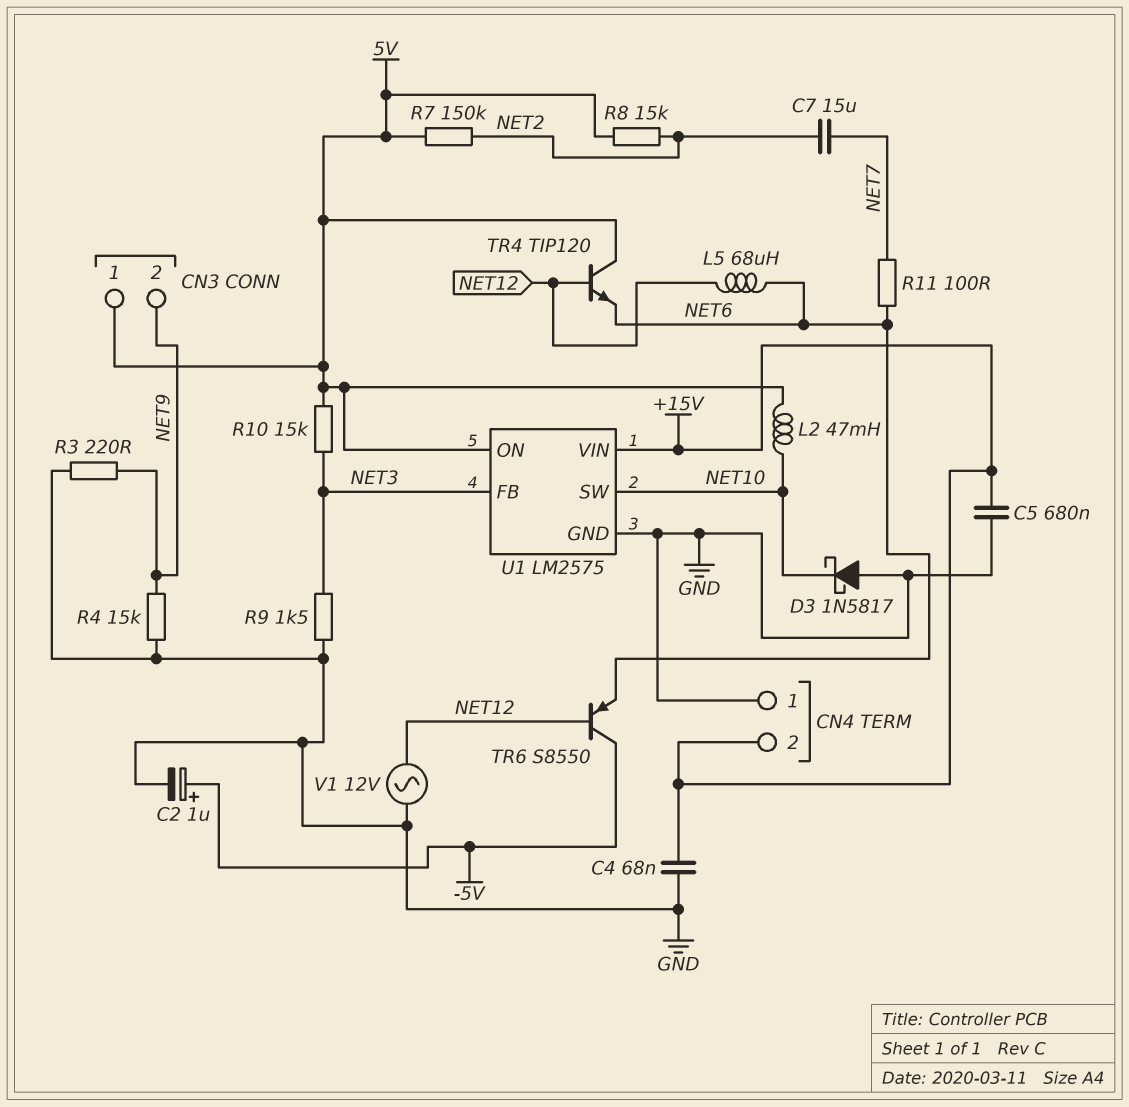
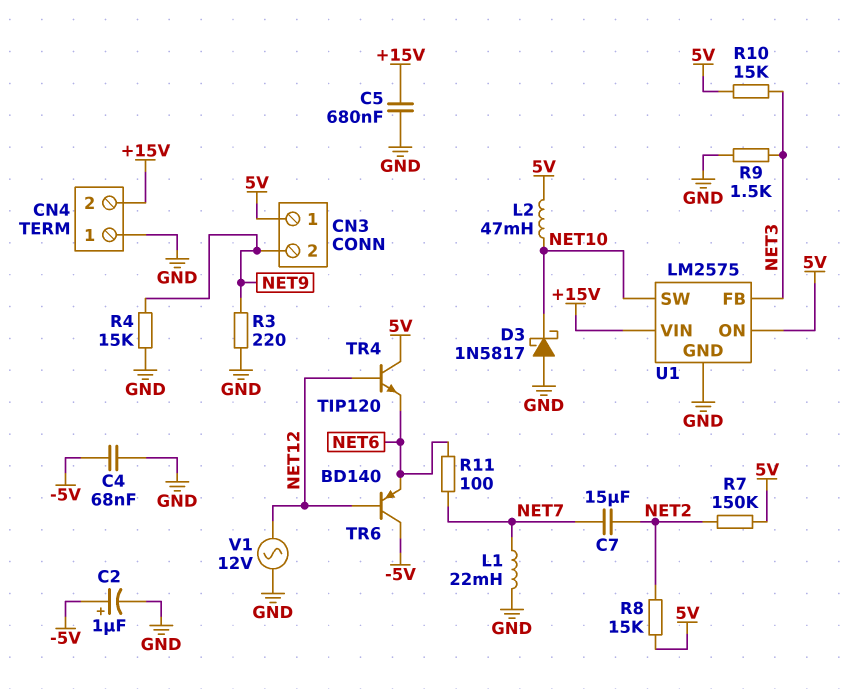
C4: 68nF (+15V, GND) -> 68nF (-5V, GND)
L1: none -> 22mH (GND, NET7)
L5: 68uH (NET6, NET12) -> none
TR6: PNP S8550 (B NET12, C -5V, E NET6) -> PNP BD140 (B NET12, C -5V, E NET6)

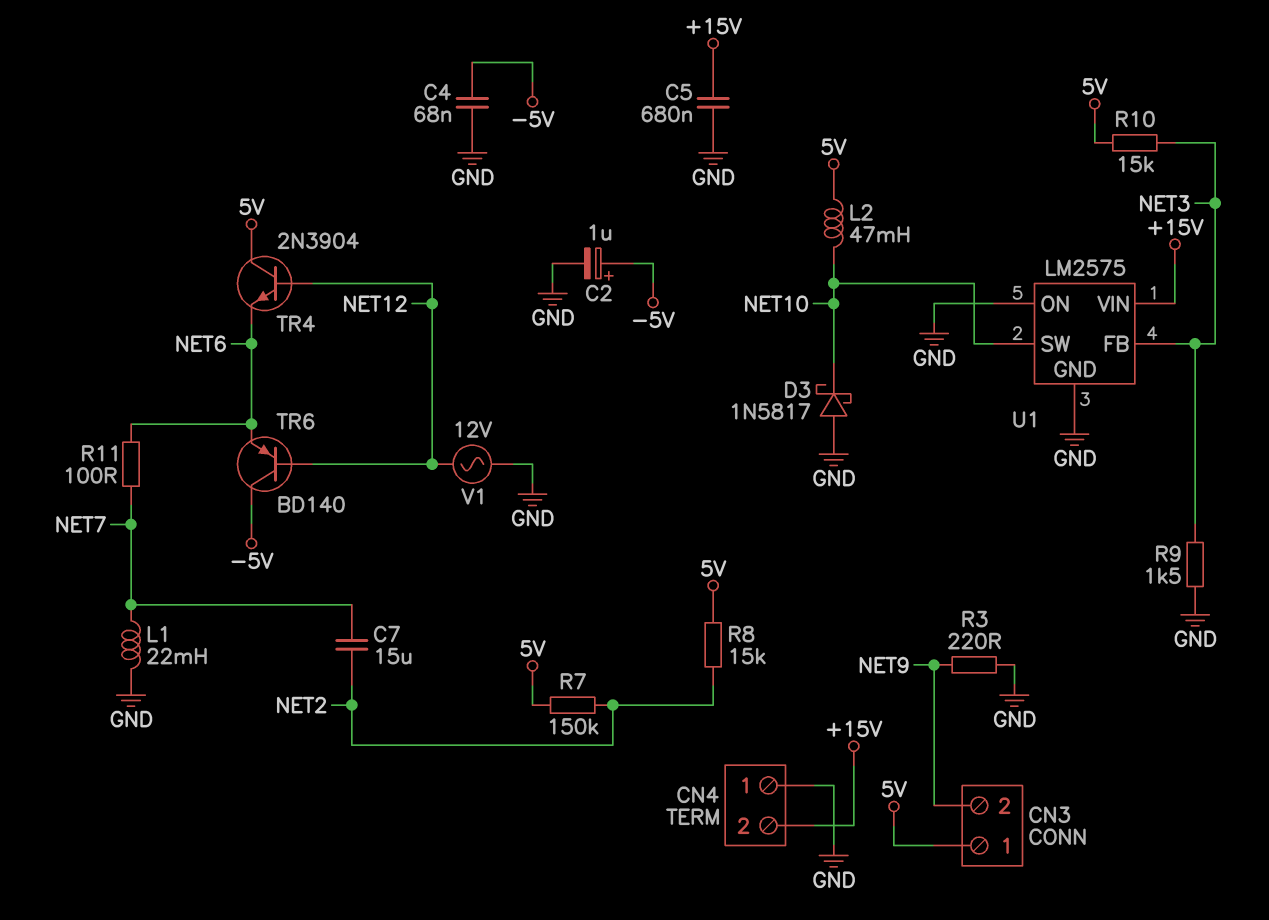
R4: 15k (GND, NET9) -> none
TR4: NPN TIP120 (B NET12, C 5V, E NET6) -> NPN 2N3904 (B NET12, C 5V, E NET6)
U1 pin ON: 5V -> GND

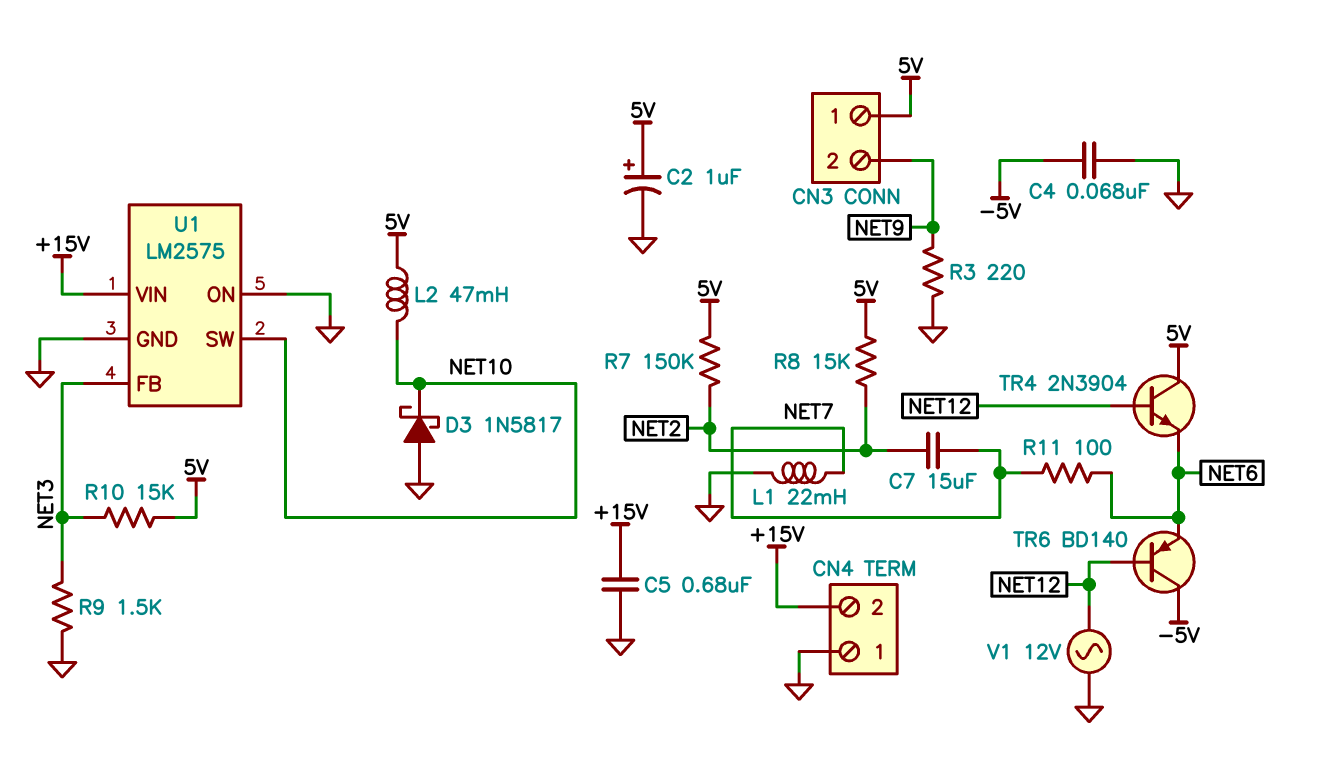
C2: 1uF (plus -5V, minus GND) -> 1uF (plus 5V, minus GND)

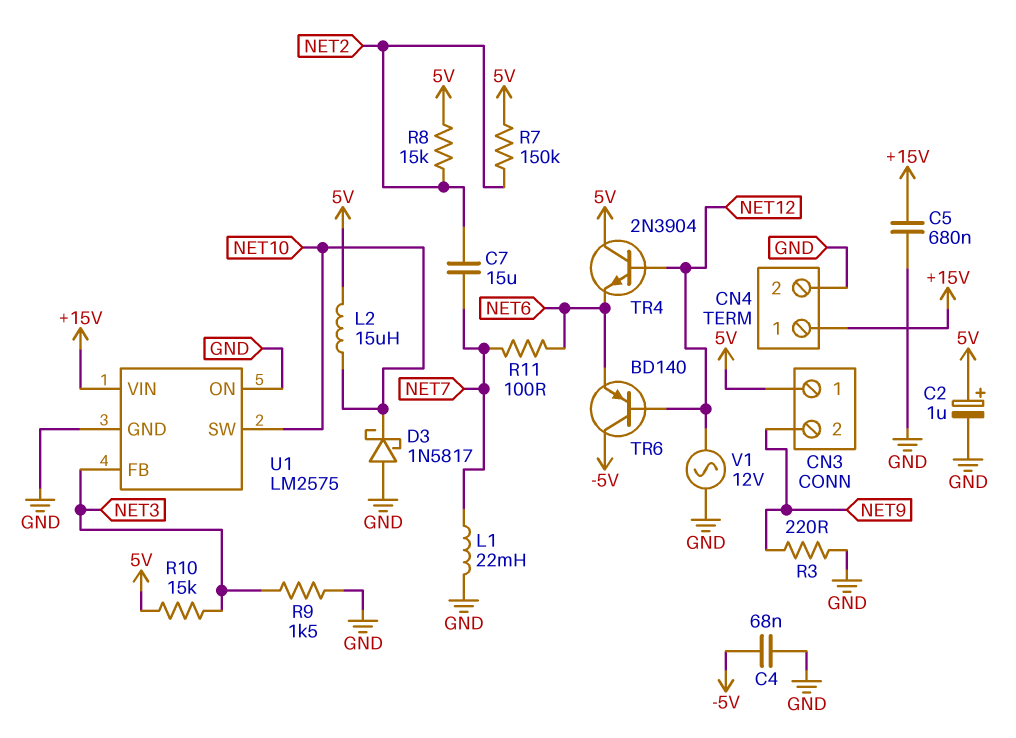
CN4 pin 1: GND -> +15V
CN4 pin 2: +15V -> GND
L2: 47mH (5V, NET10) -> 15uH (5V, NET10)

